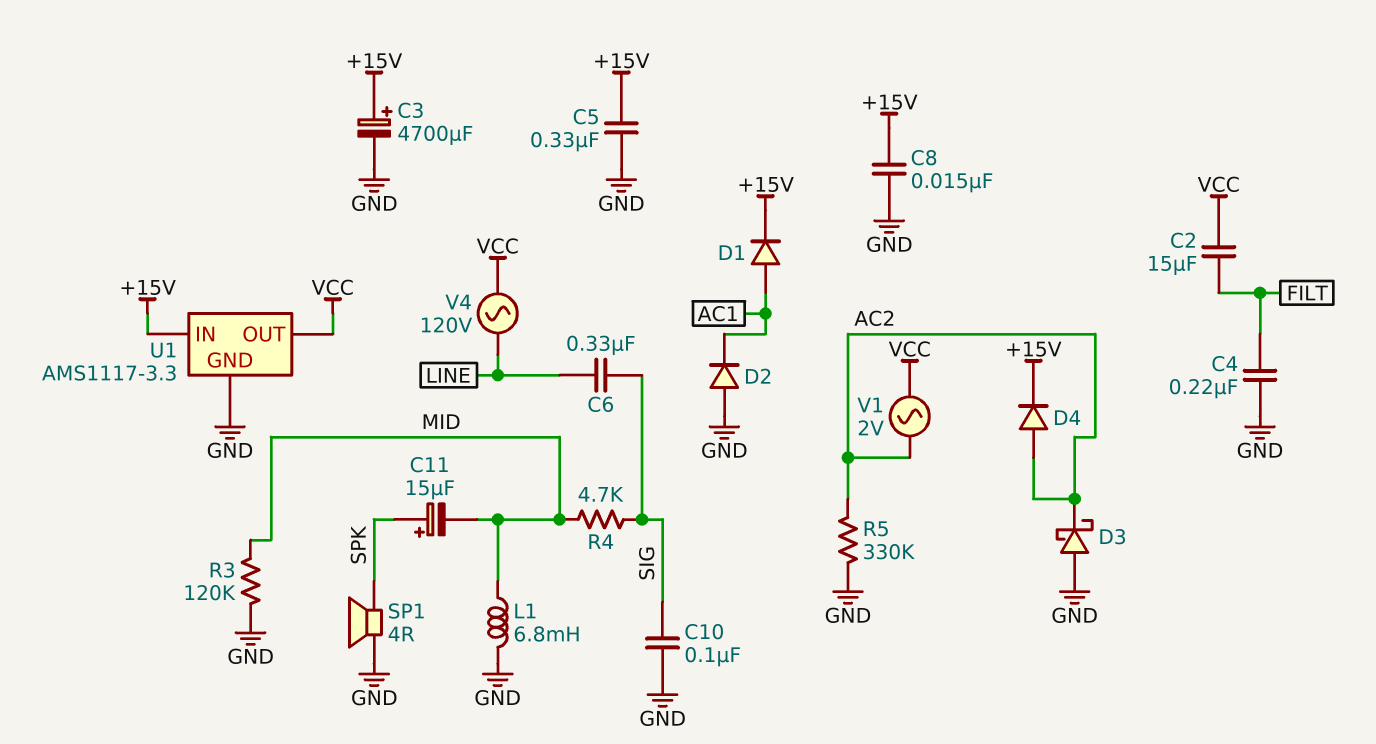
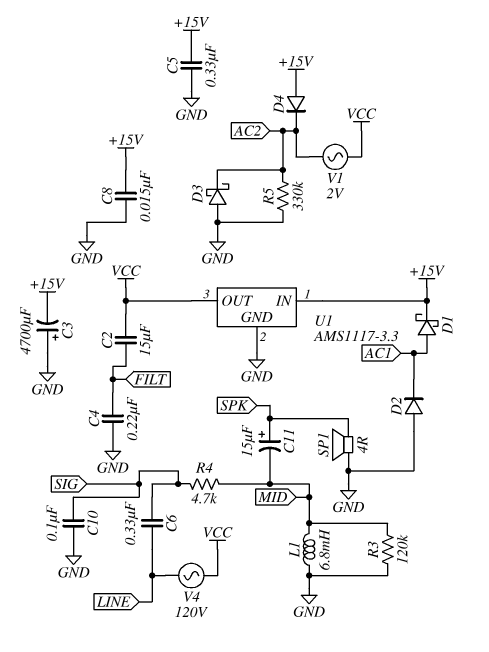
C3: 4700uF (plus +15V, minus GND) -> 4700uF (plus GND, minus +15V)
D1: diode (A AC1, K +15V) -> schottky (A AC1, K +15V)
D4: diode (A AC2, K +15V) -> diode (A +15V, K AC2)

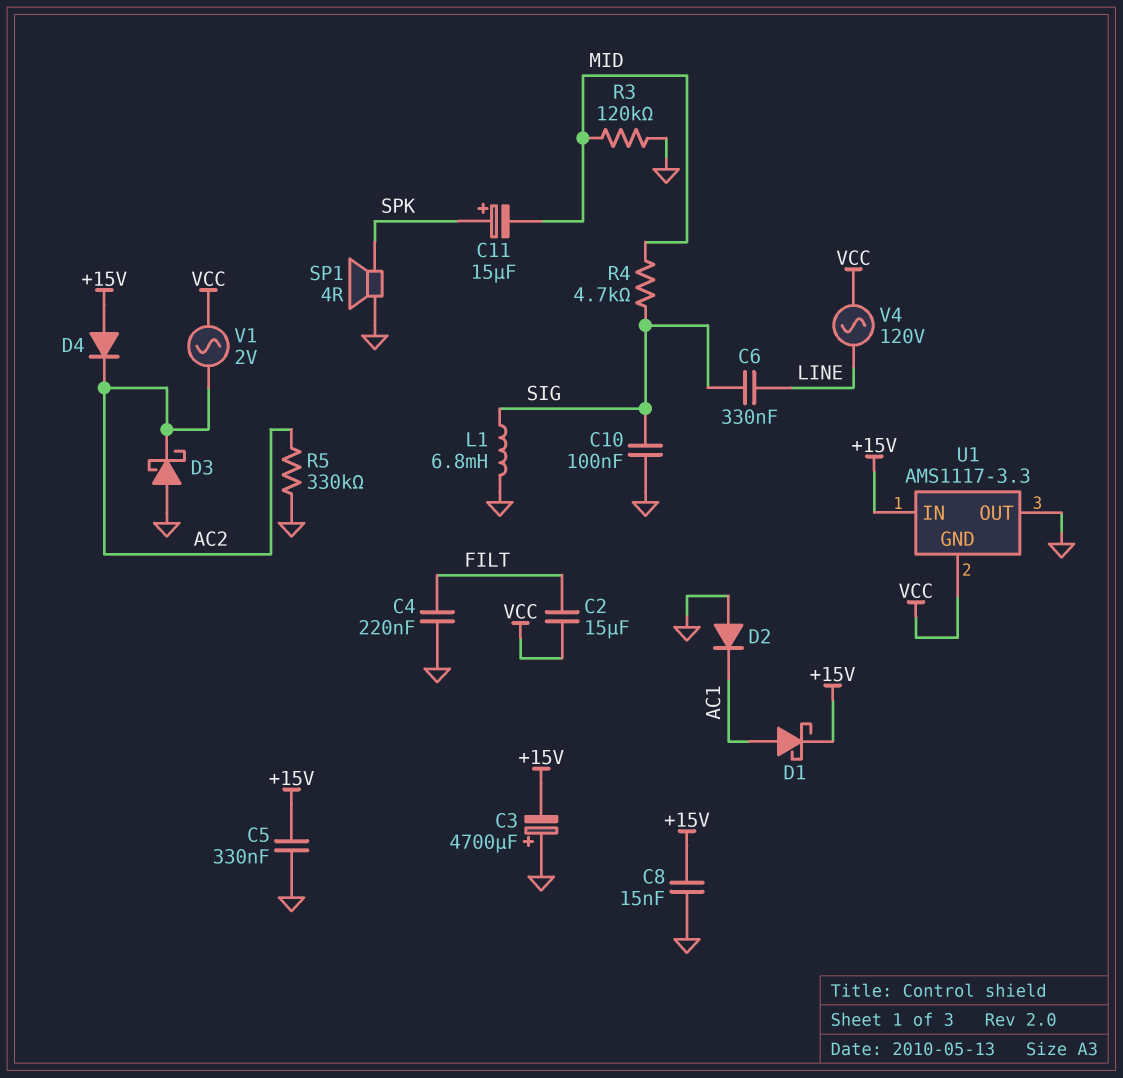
L1: 6.8mH (GND, MID) -> 6.8mH (GND, SIG)
U1 pin GND: GND -> VCC
U1 pin OUT: VCC -> GND

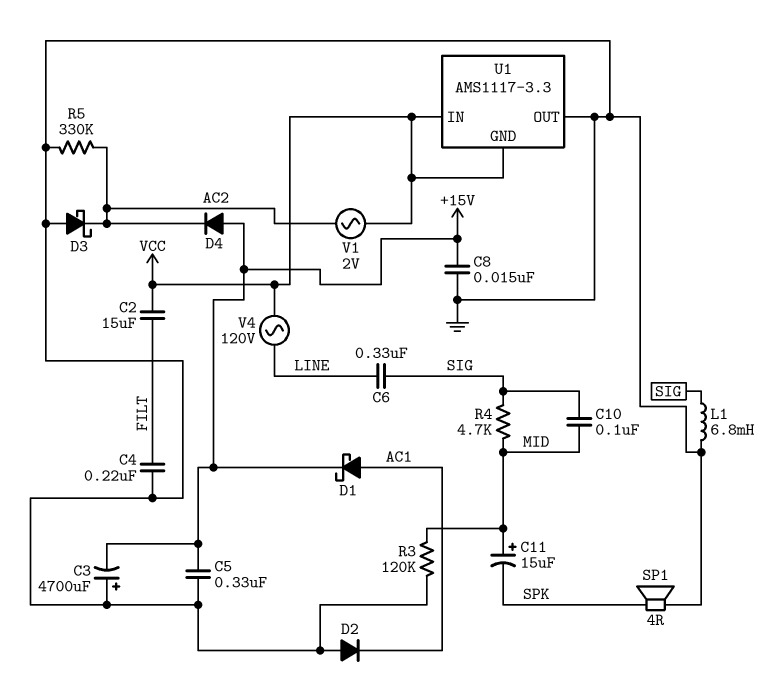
C10: 100nF (GND, SIG) -> 100nF (MID, SIG)
C11: 15uF (plus SPK, minus MID) -> 15uF (plus MID, minus SPK)
U1 pin IN: +15V -> VCC

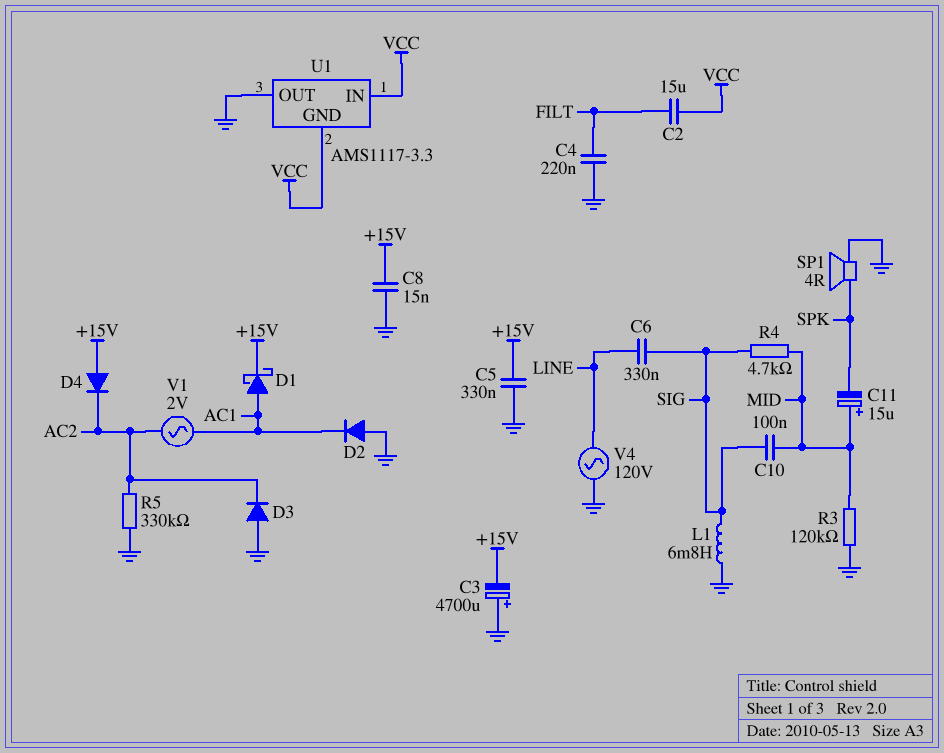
D3: schottky (A GND, K AC2) -> diode (A GND, K AC2)
V1: AC 2V (AC2, VCC) -> AC 2V (AC1, AC2)
V4: AC 120V (LINE, VCC) -> AC 120V (GND, LINE)

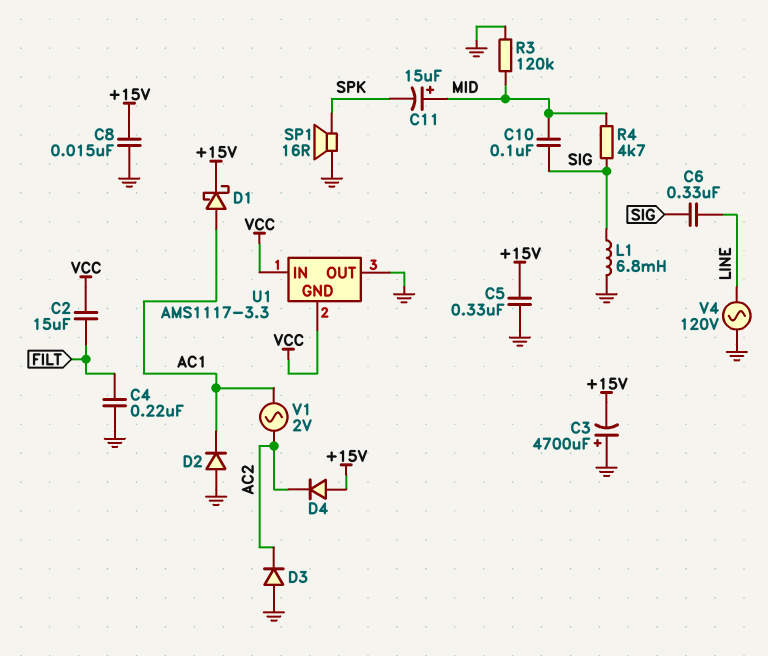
R5: 330k (AC2, GND) -> none
SP1: speaker 4R (GND, SPK) -> speaker 16R (GND, SPK)

